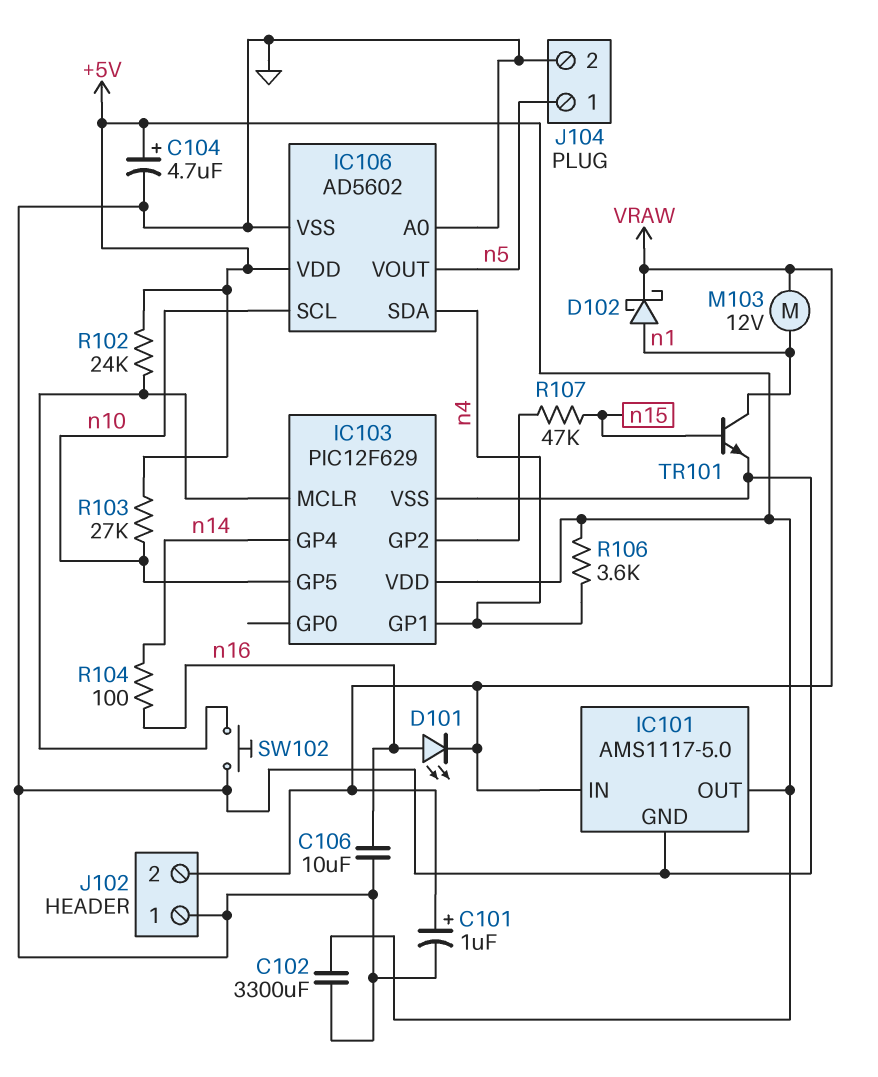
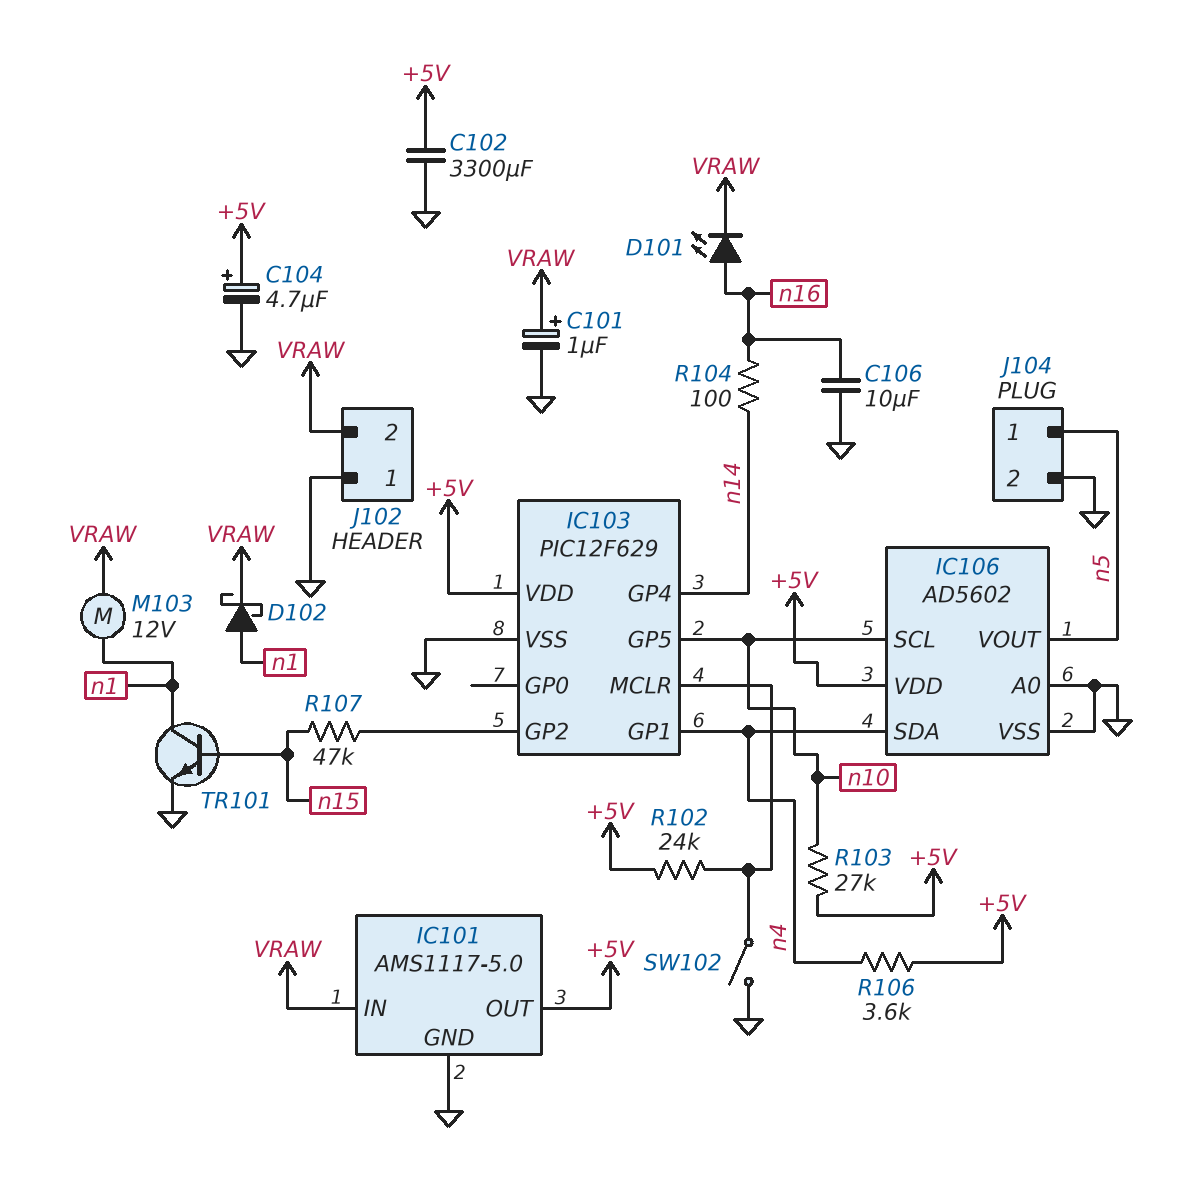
SW102: button (GND, IC103/MCLR) -> switch (GND, IC103/MCLR)

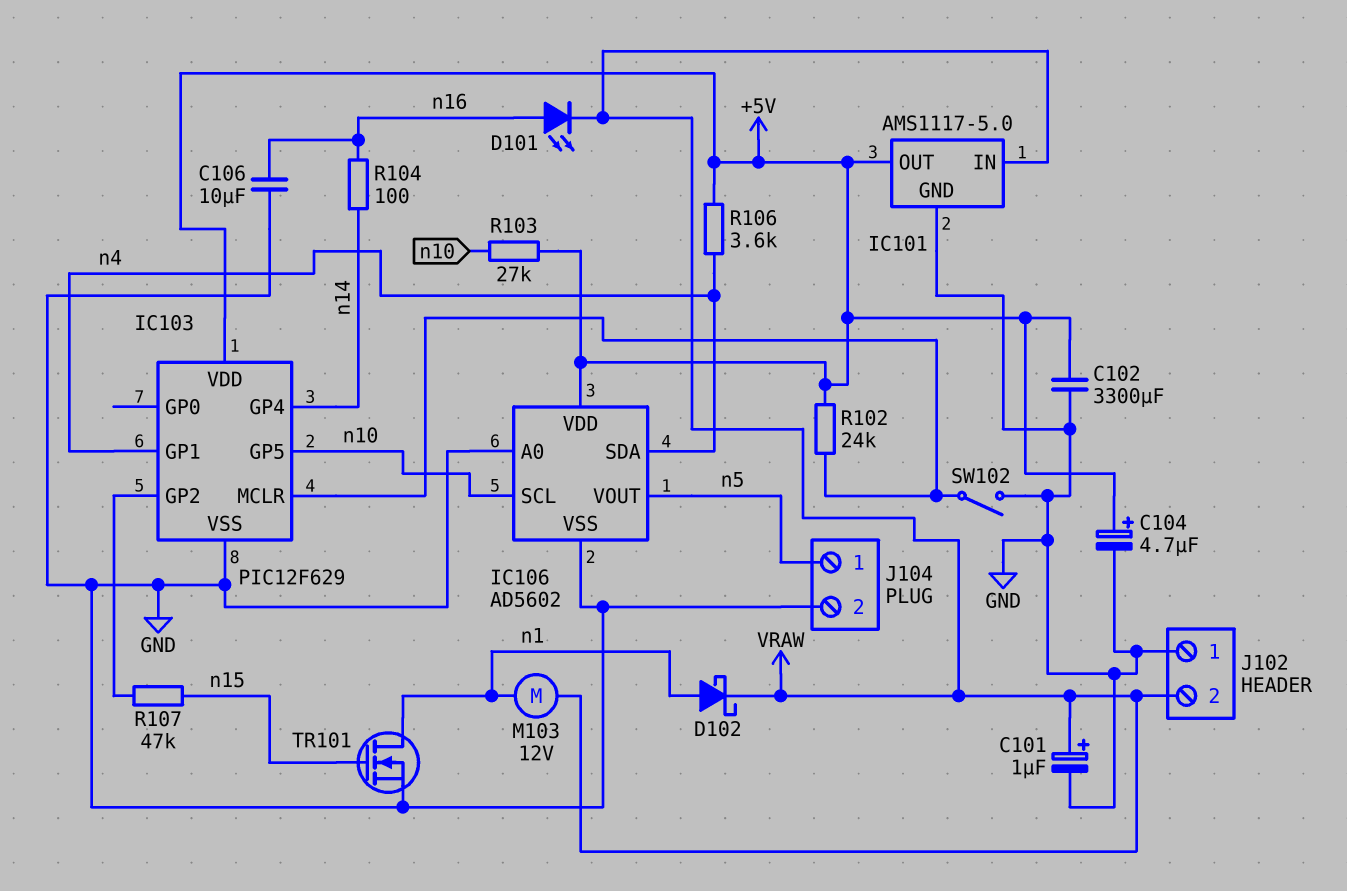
TR101: NPN (B n15, C n1, E GND) -> NMOS (G n15, D n1, S GND)

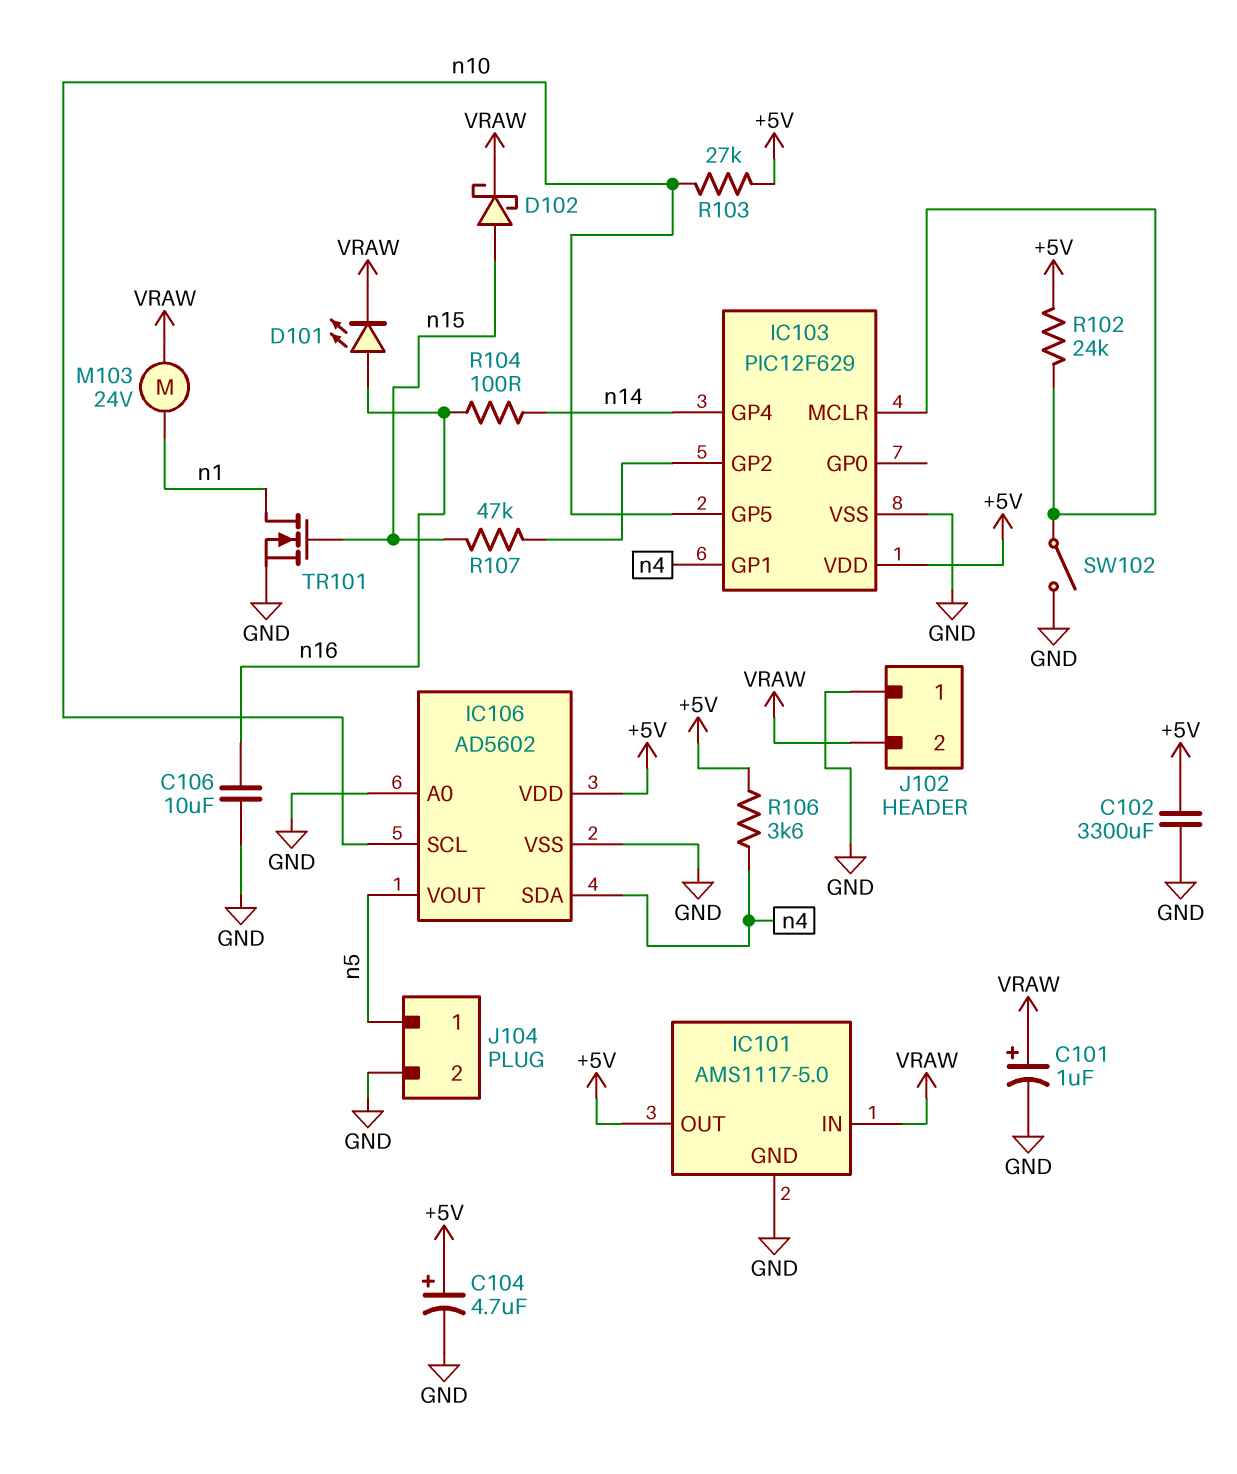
D102: schottky (A n1, K VRAW) -> schottky (A n15, K VRAW)
M103: motor 12V (VRAW, n1) -> motor 24V (VRAW, n1)

